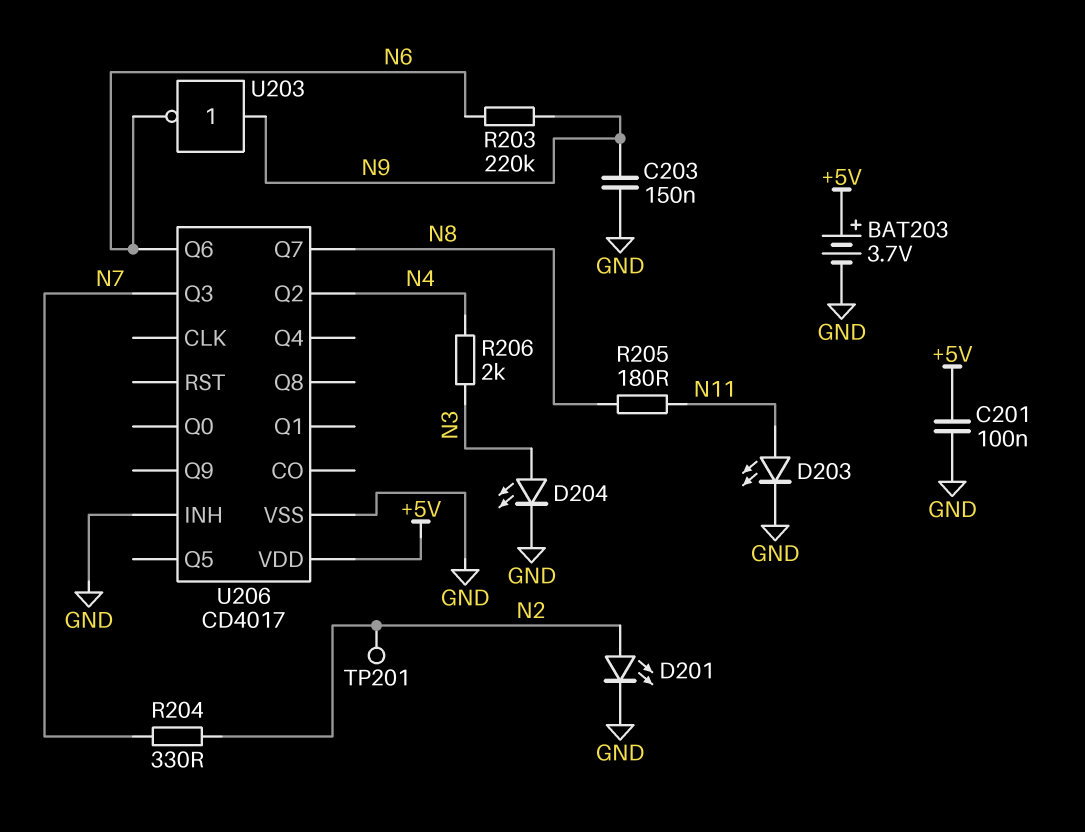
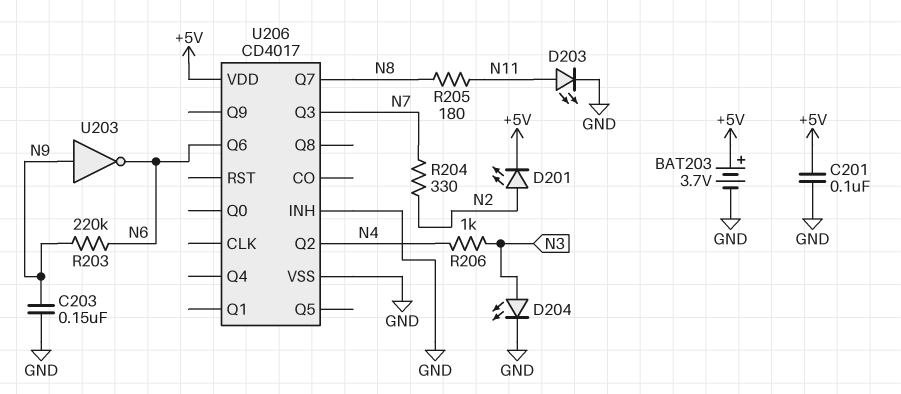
D201: LED (A N2, K GND) -> LED (A N2, K +5V)
R206: 2k (N3, N4) -> 1k (N3, N4)
TP201: test point (N2) -> none

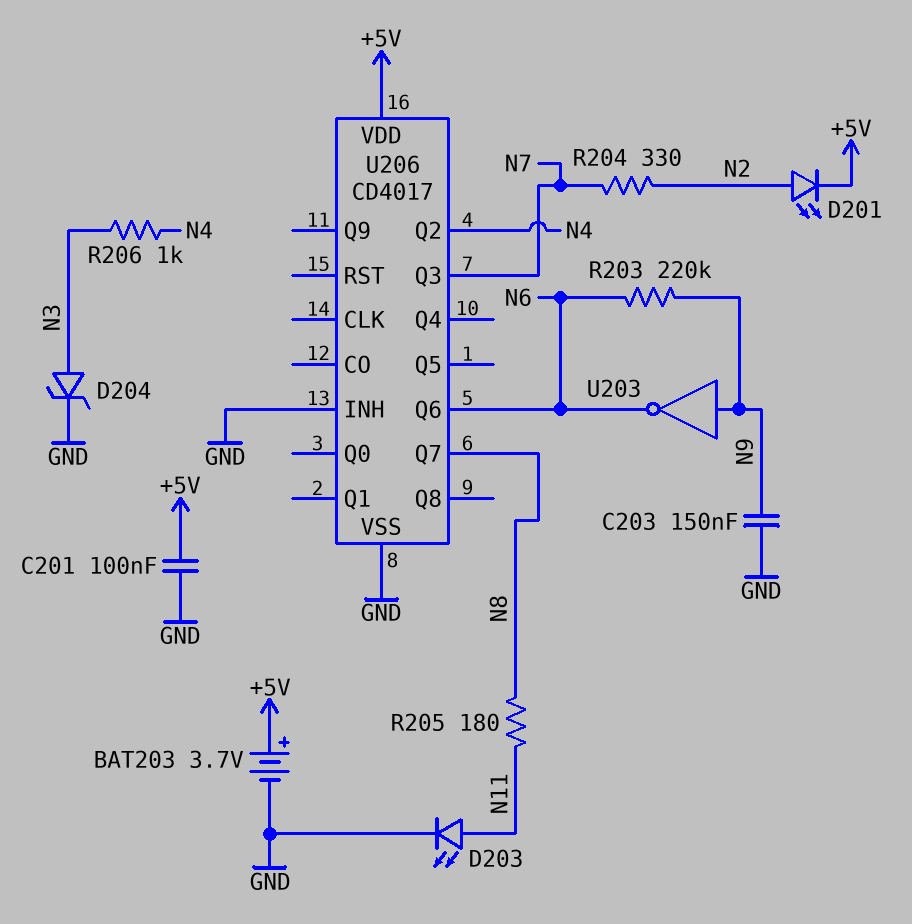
D204: LED (A N3, K GND) -> zener (A N3, K GND)

